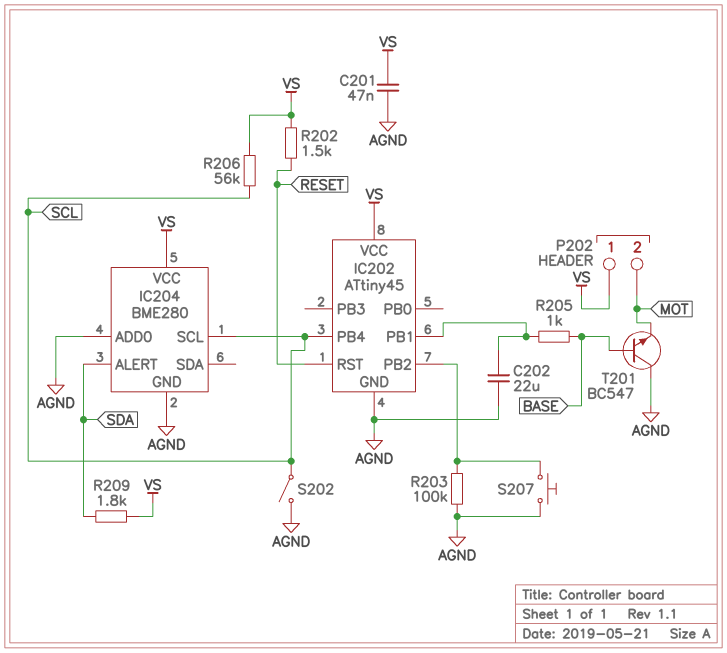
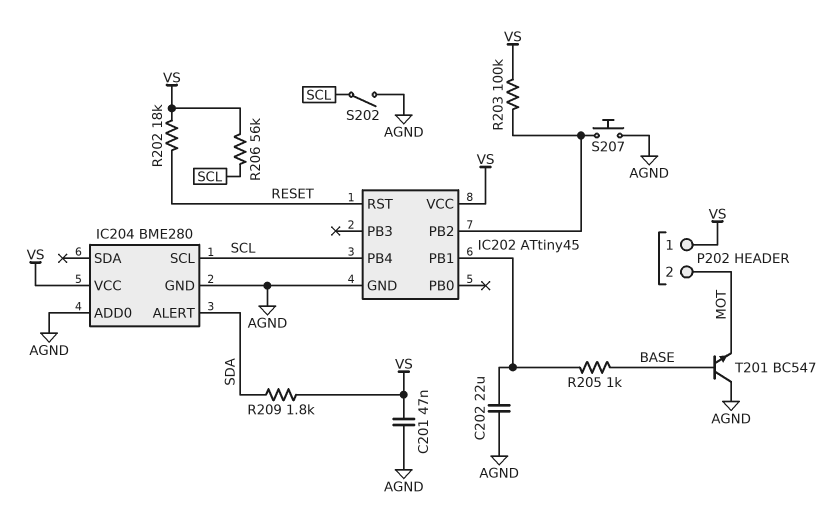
R202: 1.5k (RESET, VS) -> 18k (RESET, VS)
R203: 100k (AGND, IC202/PB2) -> 100k (IC202/PB2, VS)

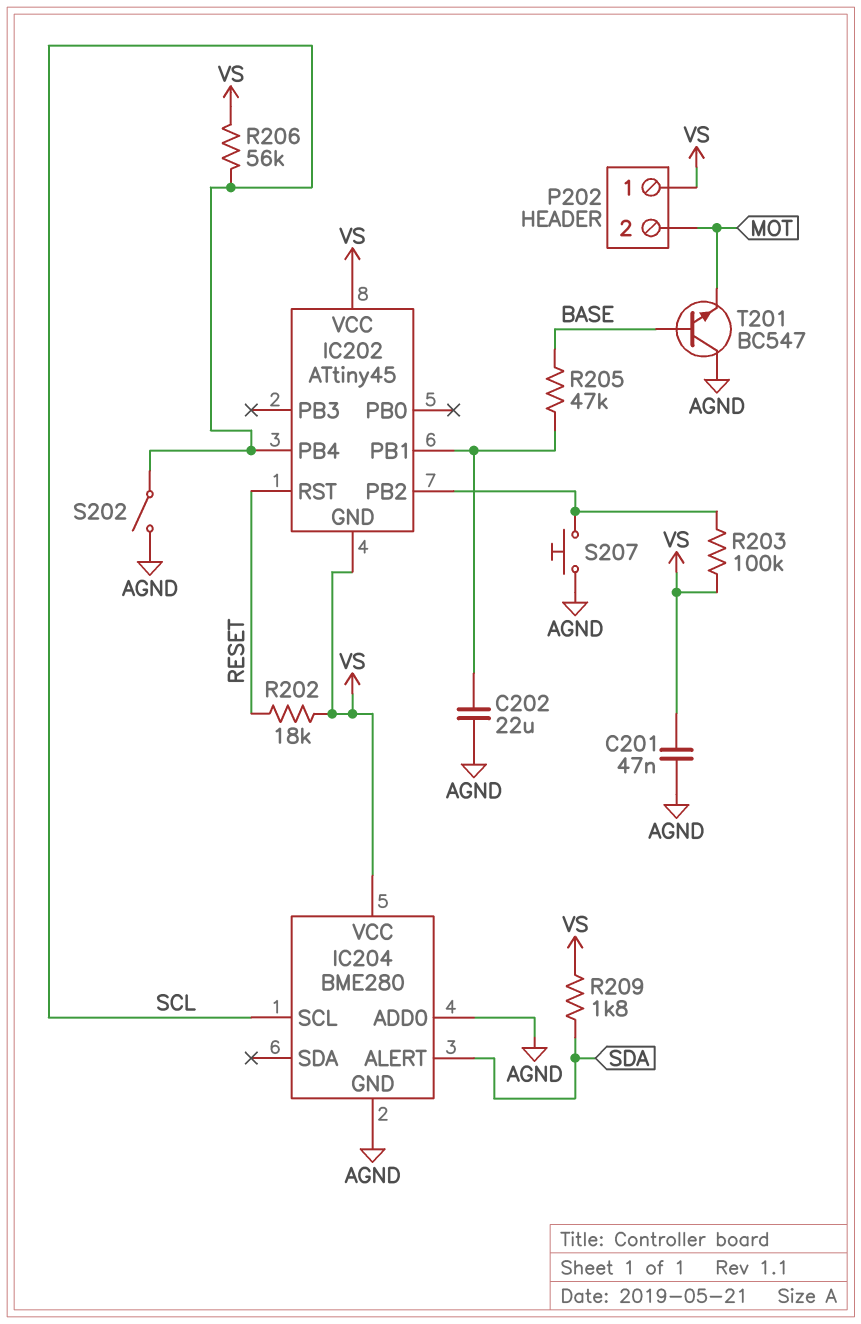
IC202 pin GND: AGND -> VS
R205: 1k (BASE, IC202/PB1) -> 47k (BASE, IC202/PB1)

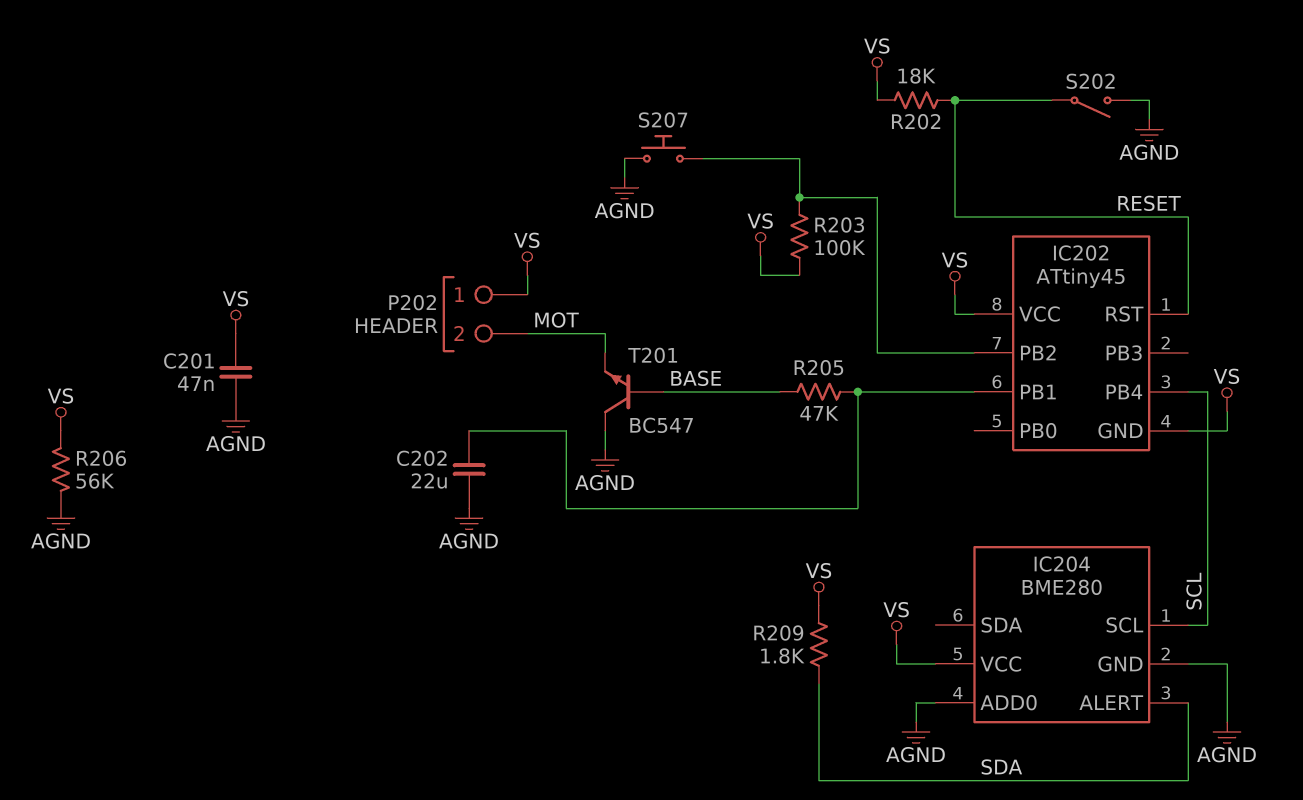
R206: 56k (SCL, VS) -> 56k (AGND, VS)
S202: switch (AGND, SCL) -> switch (AGND, RESET)

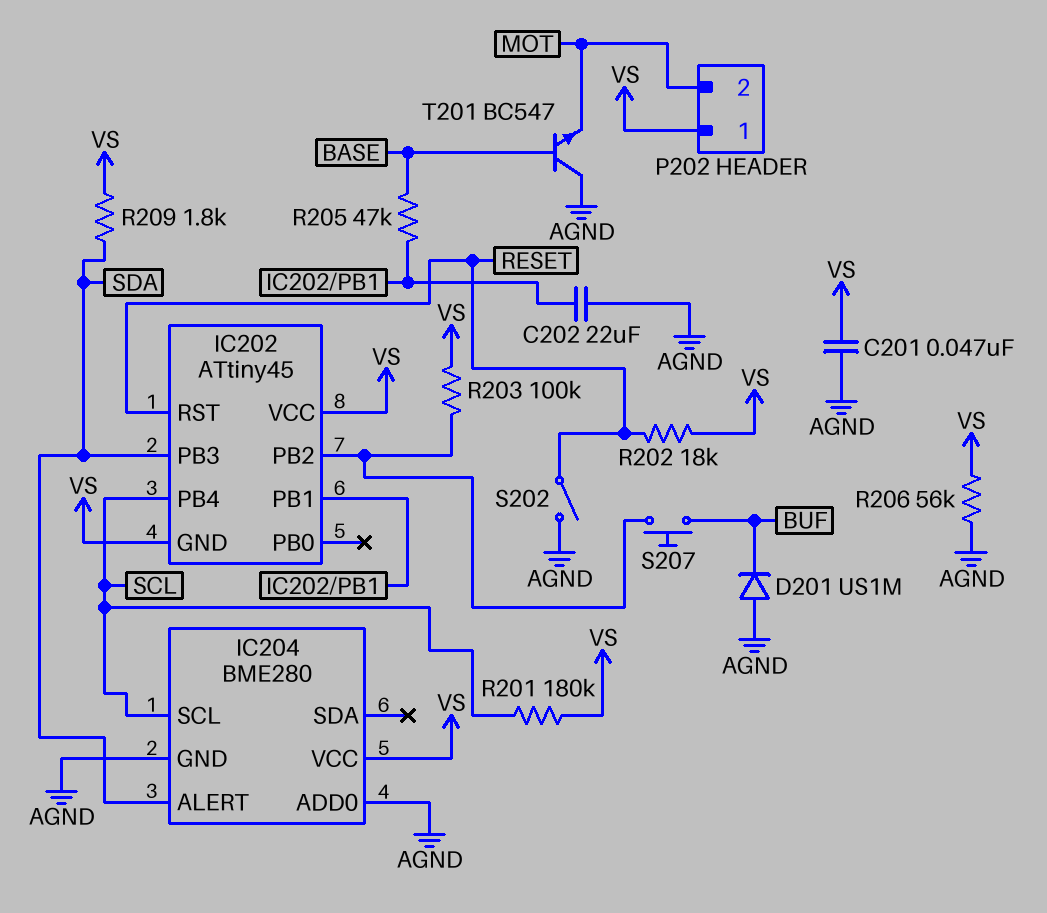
D201: none -> diode US1M (A AGND, K BUF)
IC202 pin PB3: none -> SDA
R201: none -> 180k (SCL, VS)
S207: button (AGND, IC202/PB2) -> button (BUF, IC202/PB2)

